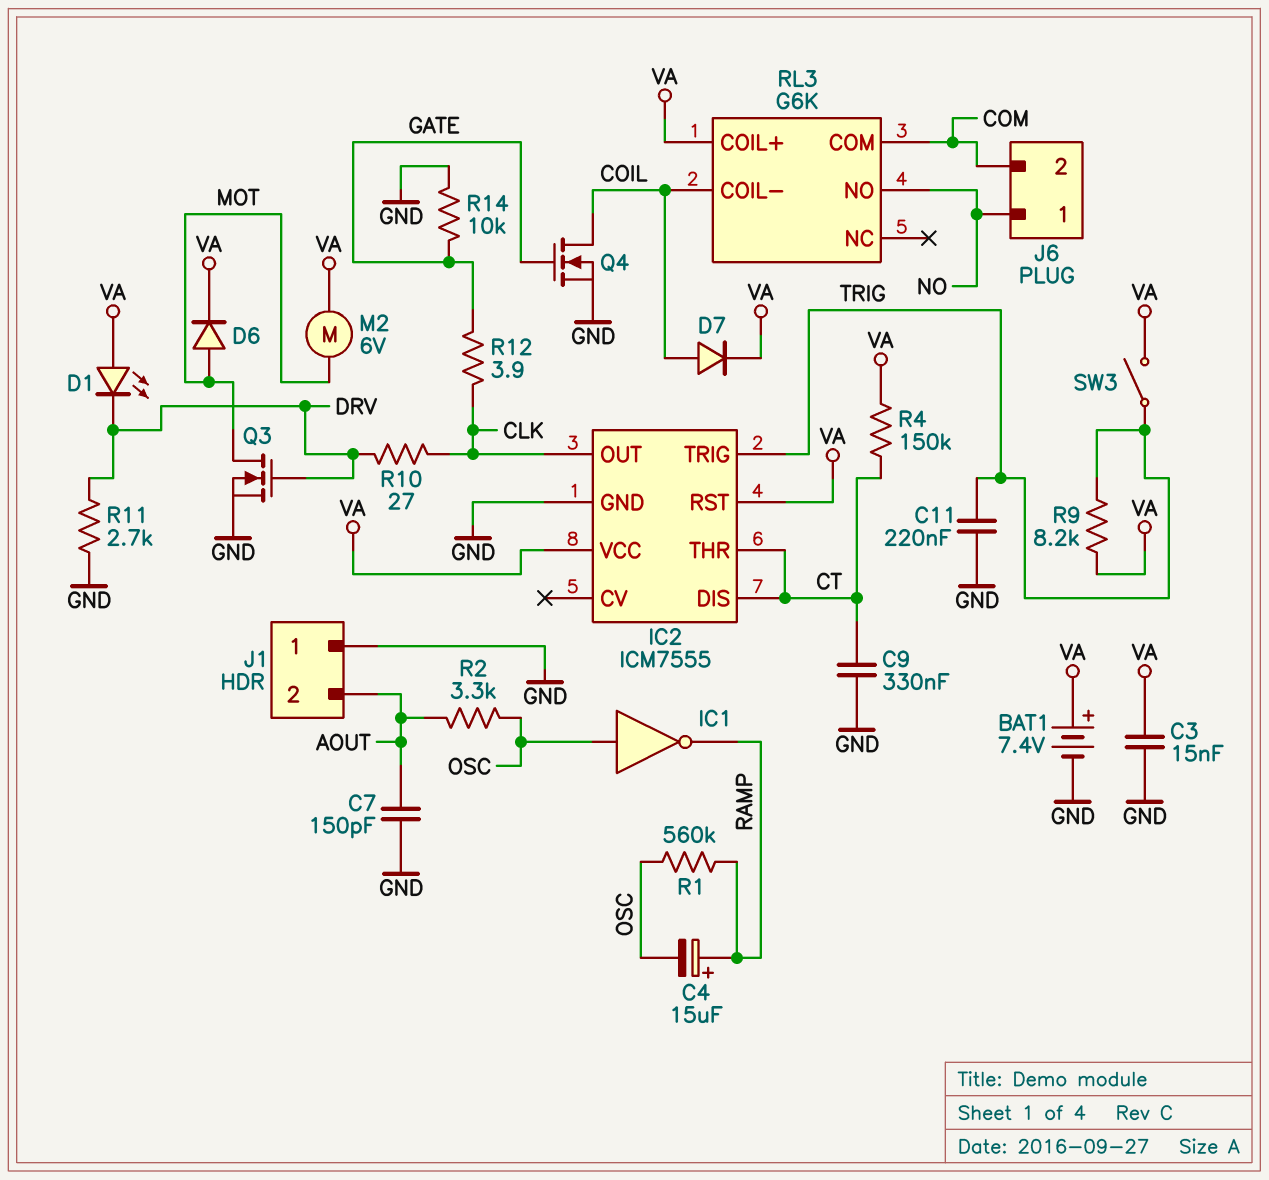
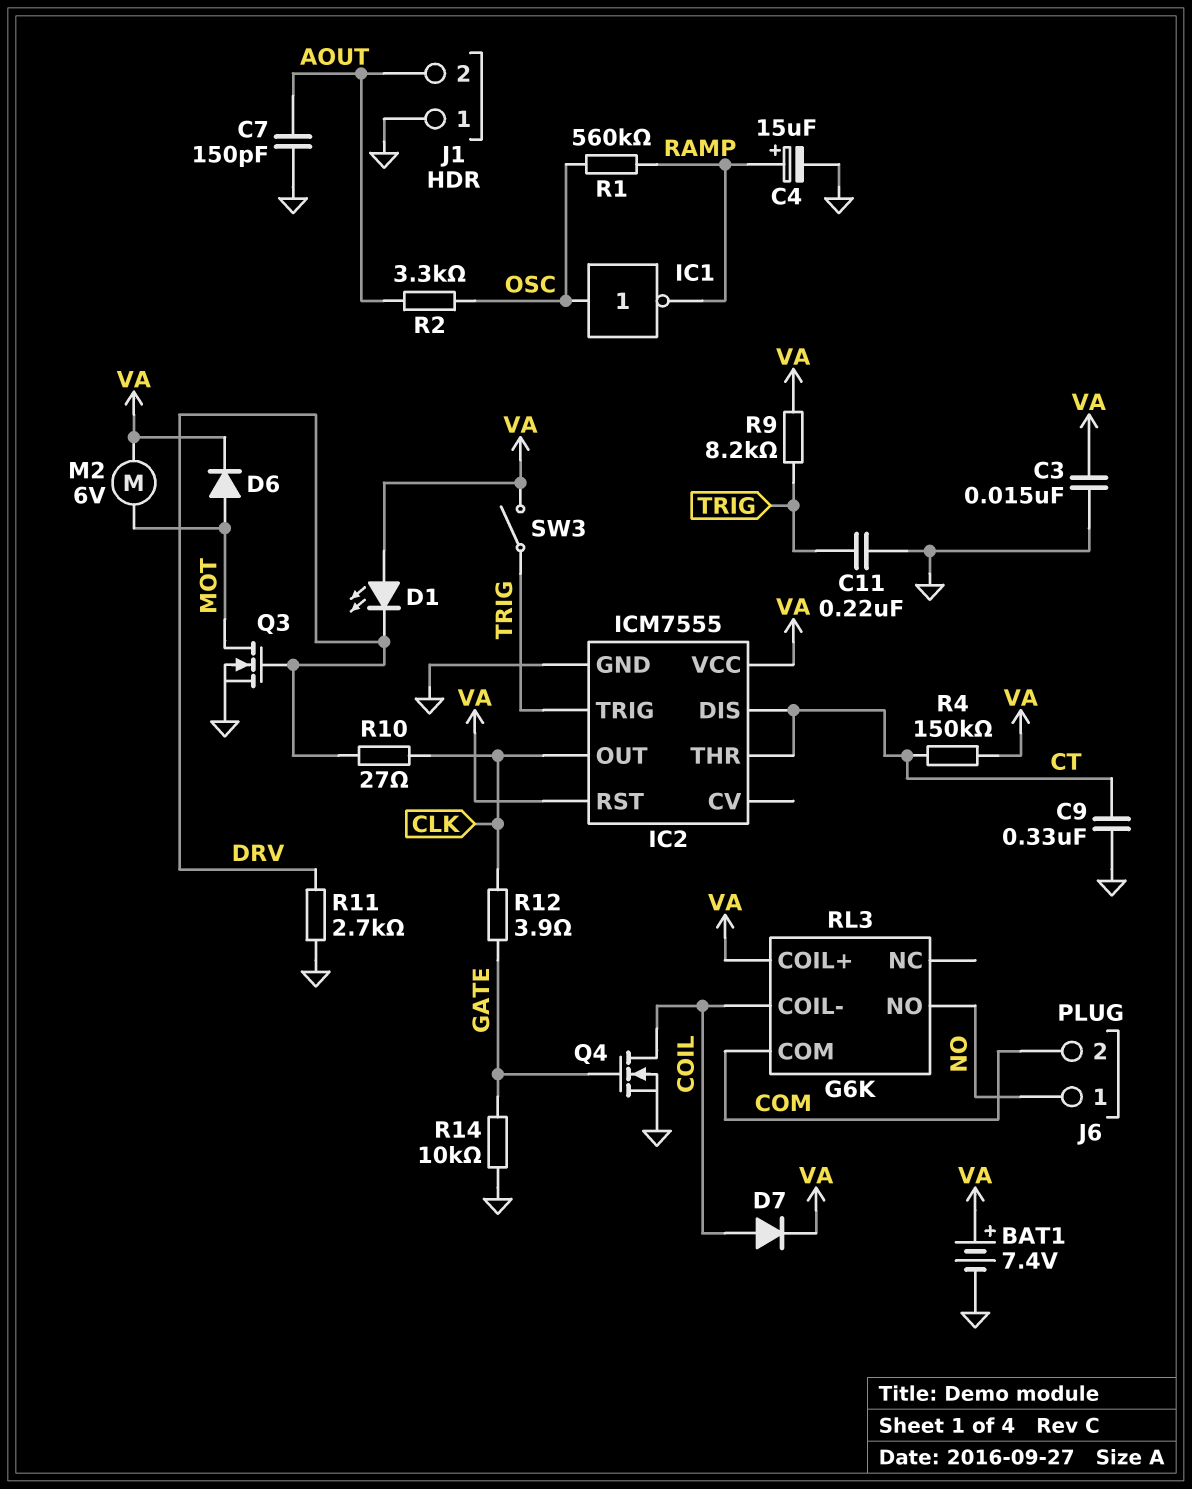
C4: 15uF (plus RAMP, minus OSC) -> 15uF (plus RAMP, minus GND)

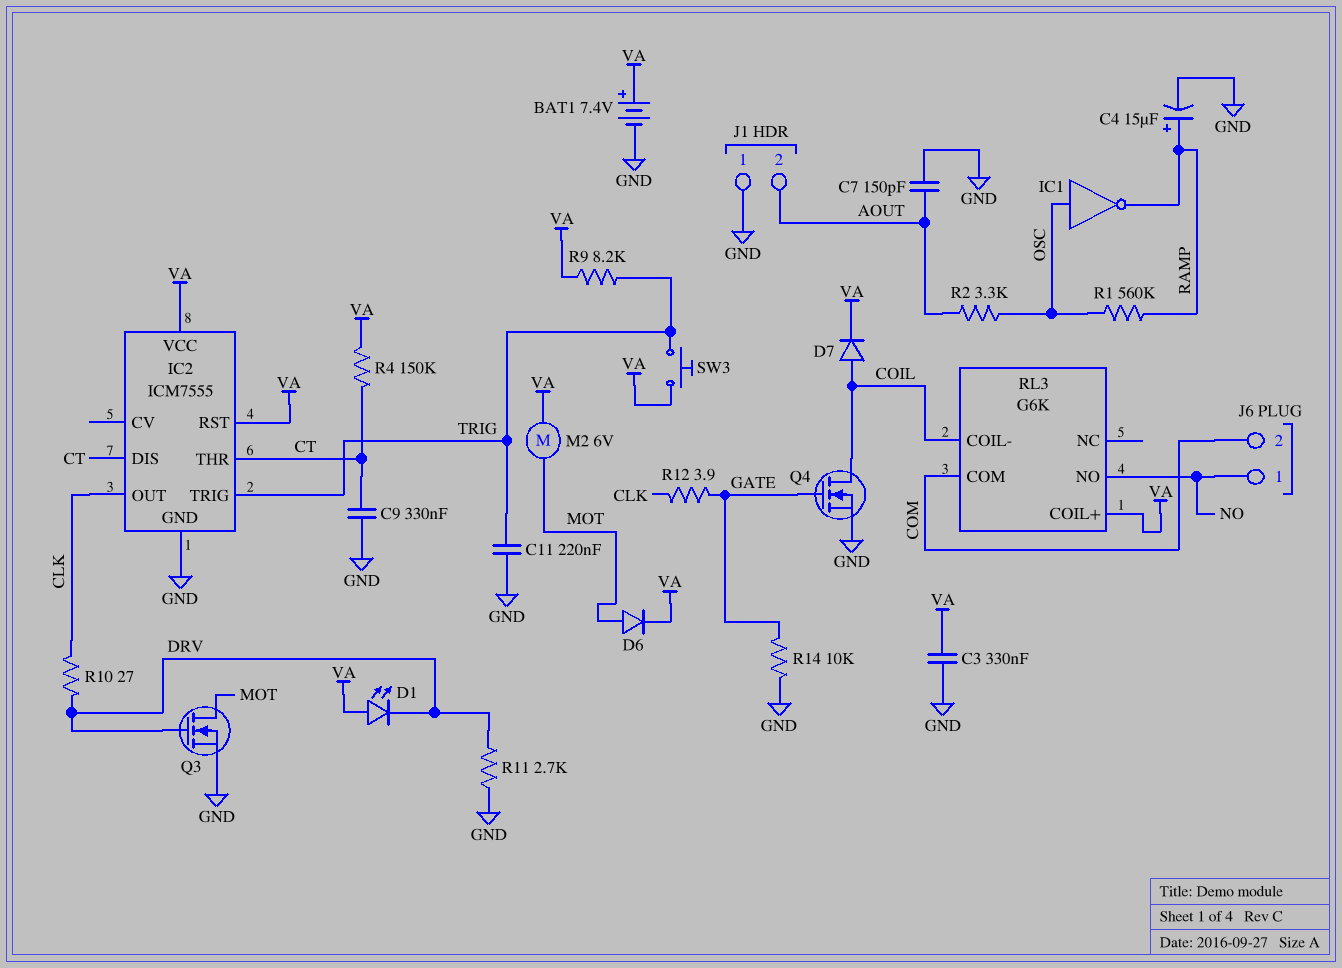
C3: 15nF (GND, VA) -> 330nF (GND, VA)
SW3: switch (TRIG, VA) -> button (TRIG, VA)

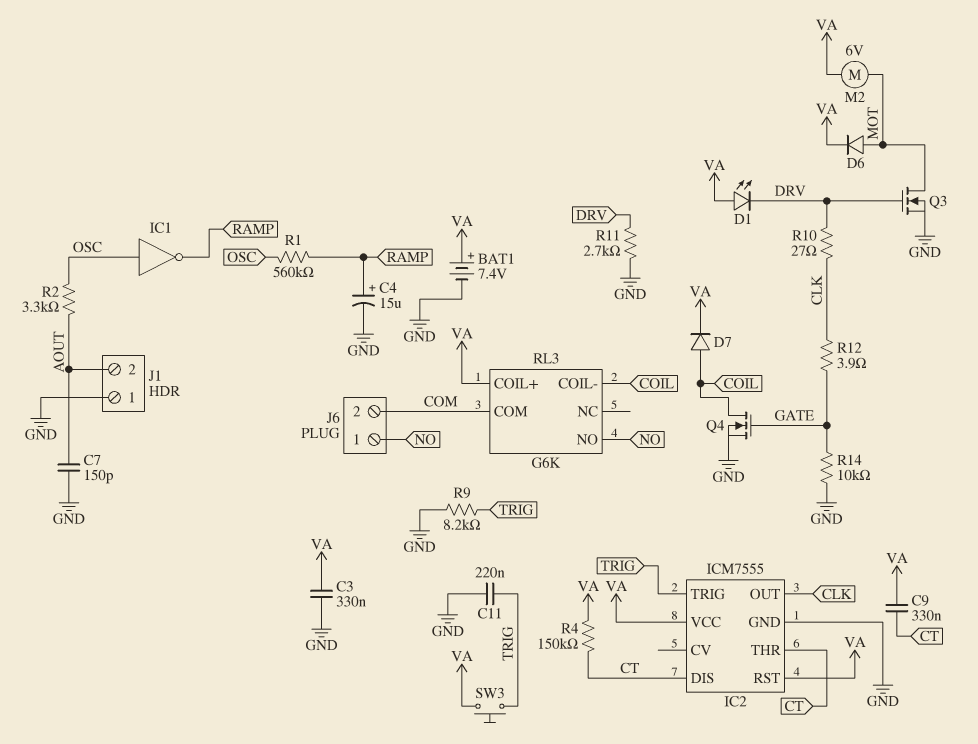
C9: 330nF (CT, GND) -> 330nF (CT, VA)
R9: 8.2k (TRIG, VA) -> 8.2k (GND, TRIG)

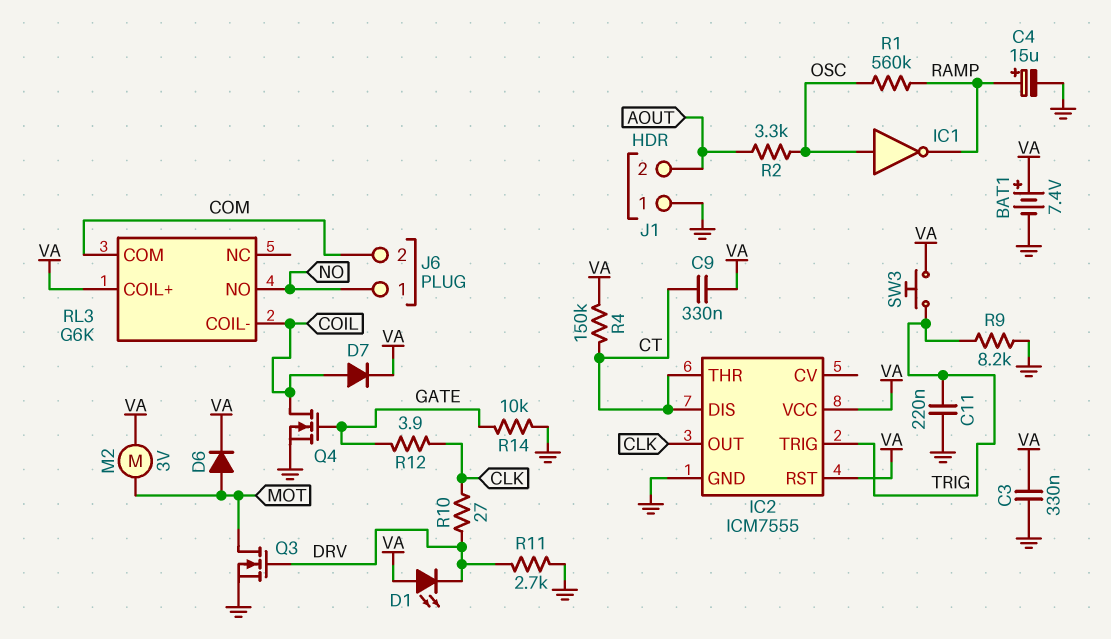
C7: 150pF (AOUT, GND) -> none
M2: motor 6V (MOT, VA) -> motor 3V (MOT, VA)

